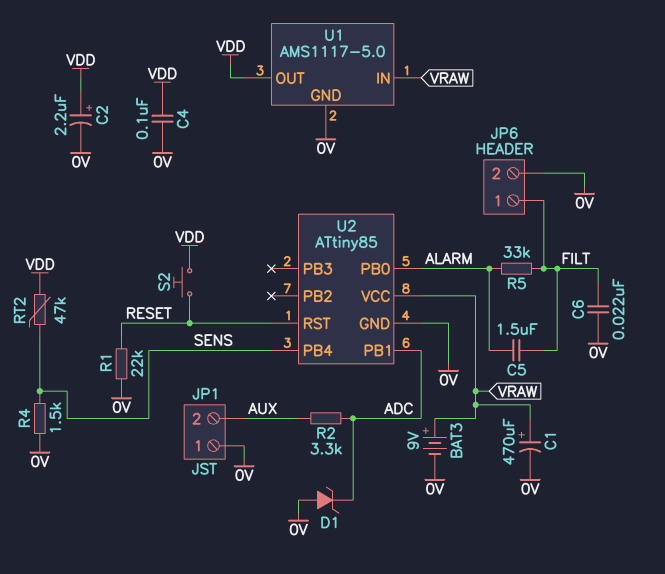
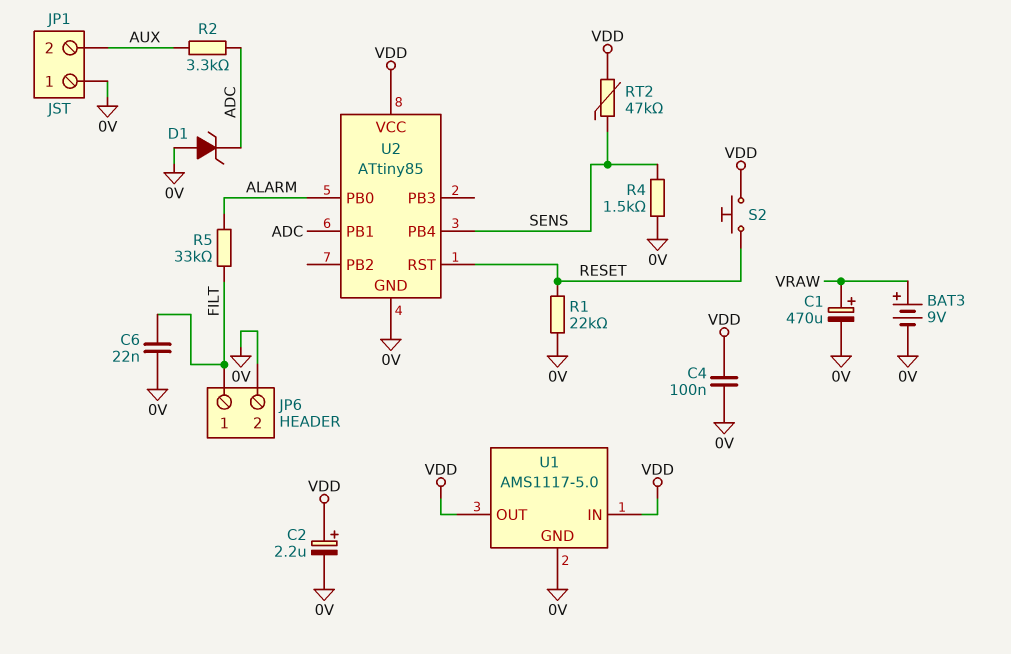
C5: 1.5uF (ALARM, FILT) -> none
U1 pin IN: VRAW -> VDD
U2 pin VCC: VRAW -> VDD

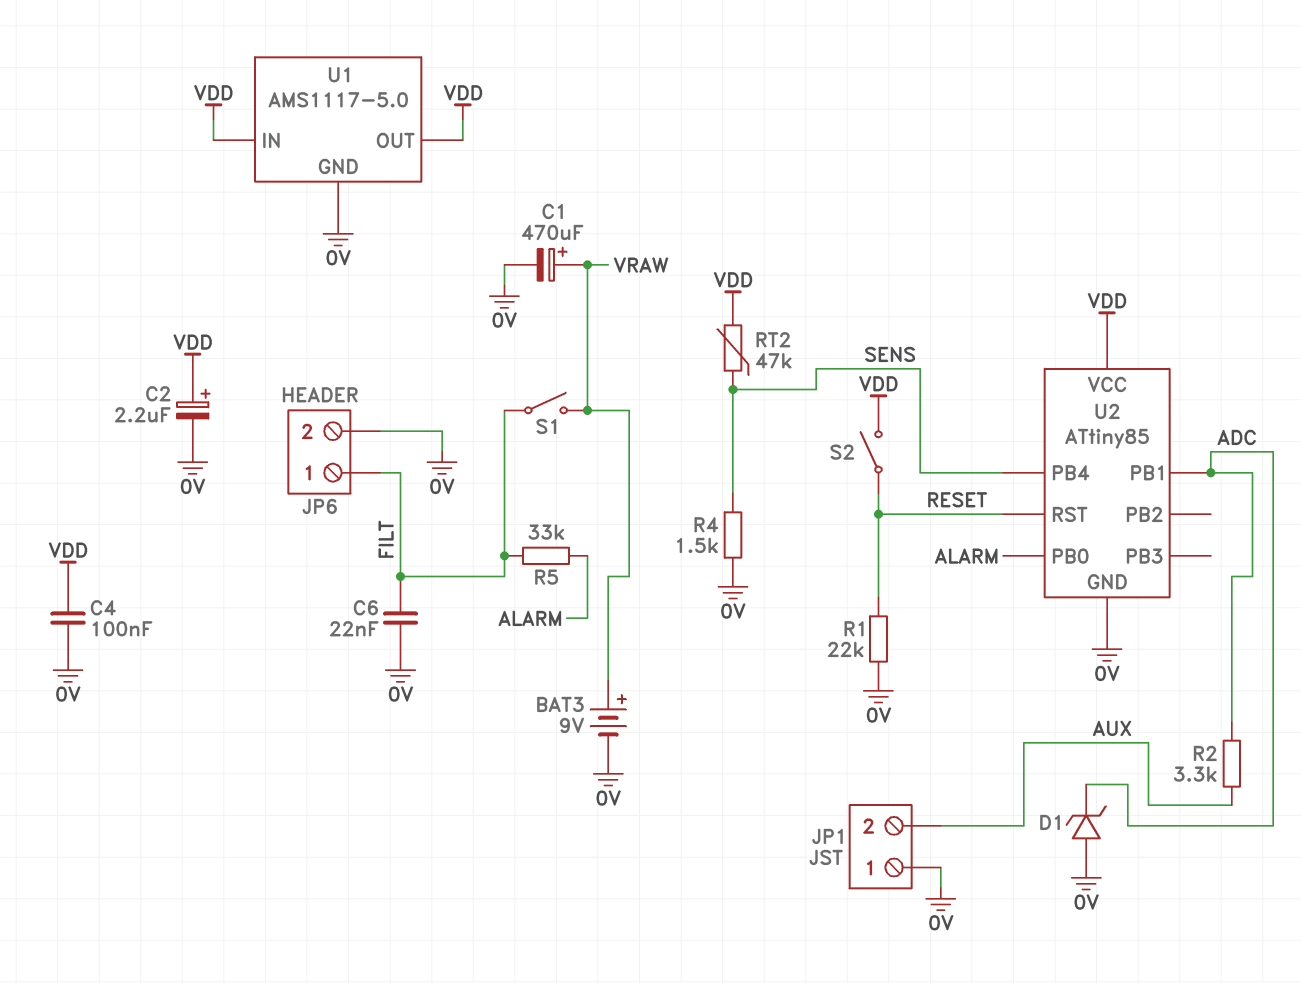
S1: none -> switch (FILT, VRAW)
S2: button (RESET, VDD) -> switch (RESET, VDD)

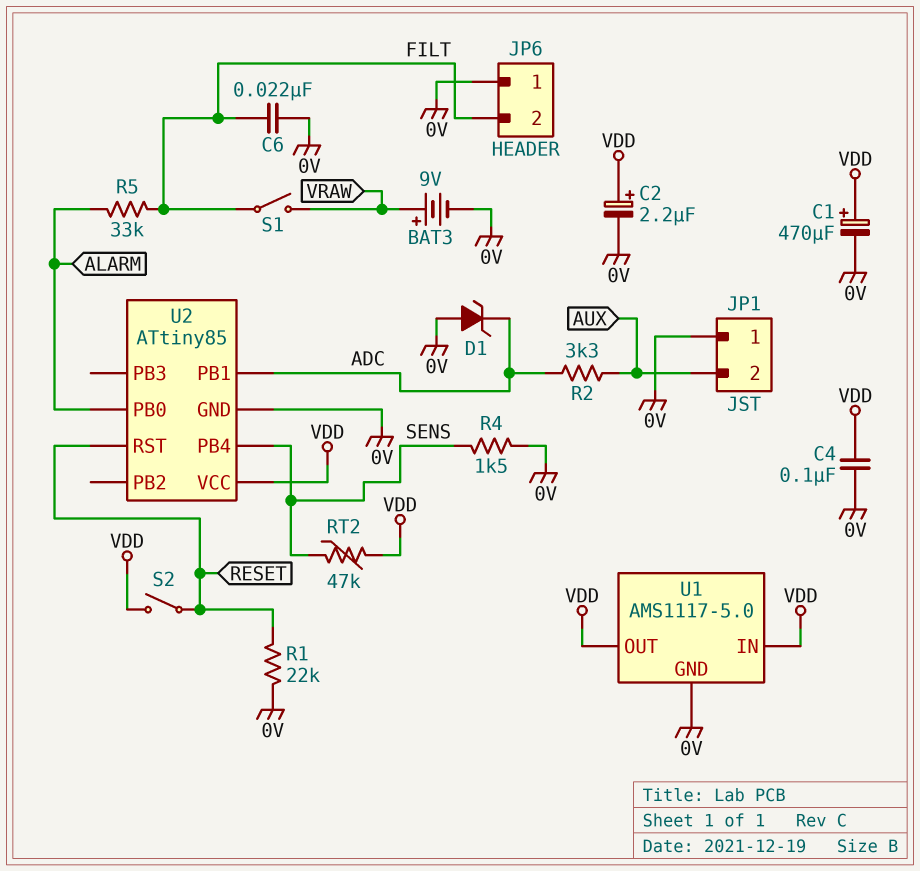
C1: 470uF (plus VRAW, minus 0V) -> 470uF (plus VDD, minus 0V)
JP6 pin 1: FILT -> 0V
JP6 pin 2: 0V -> FILT

